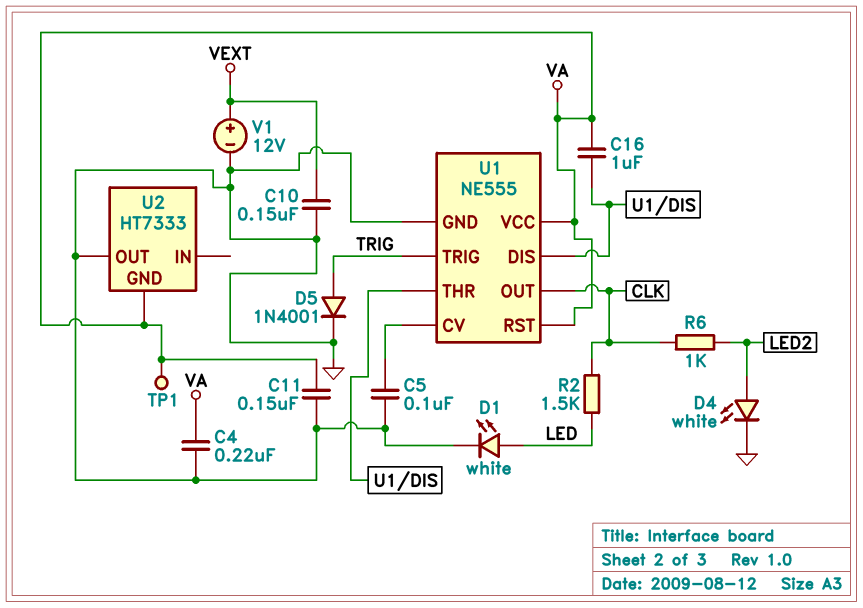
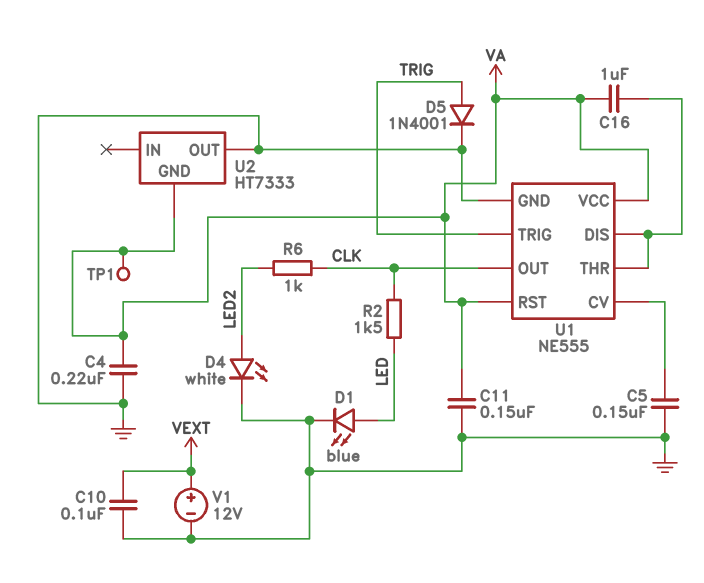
C5: 100nF (GND, U1/CV) -> 150nF (GND, U1/CV)
C10: 150nF (GND, VEXT) -> 100nF (GND, VEXT)
D1: LED white (A LED, K GND) -> LED blue (A LED, K GND)

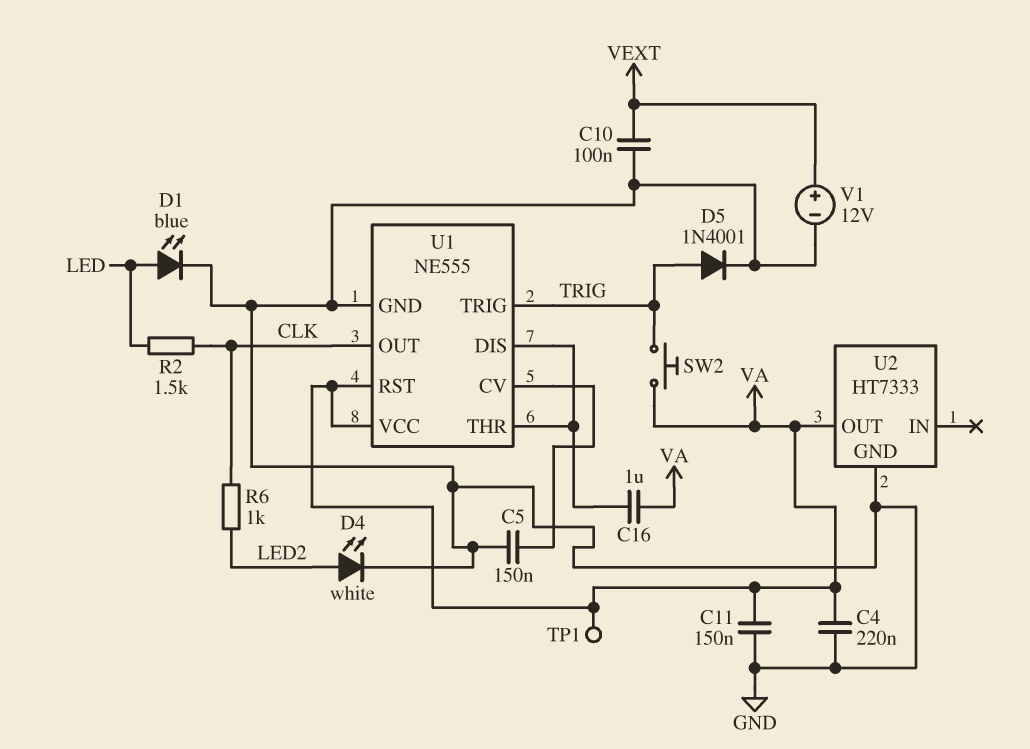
SW2: none -> button (TRIG, VA)
U2 pin GND: VA -> GND
U2 pin OUT: GND -> VA

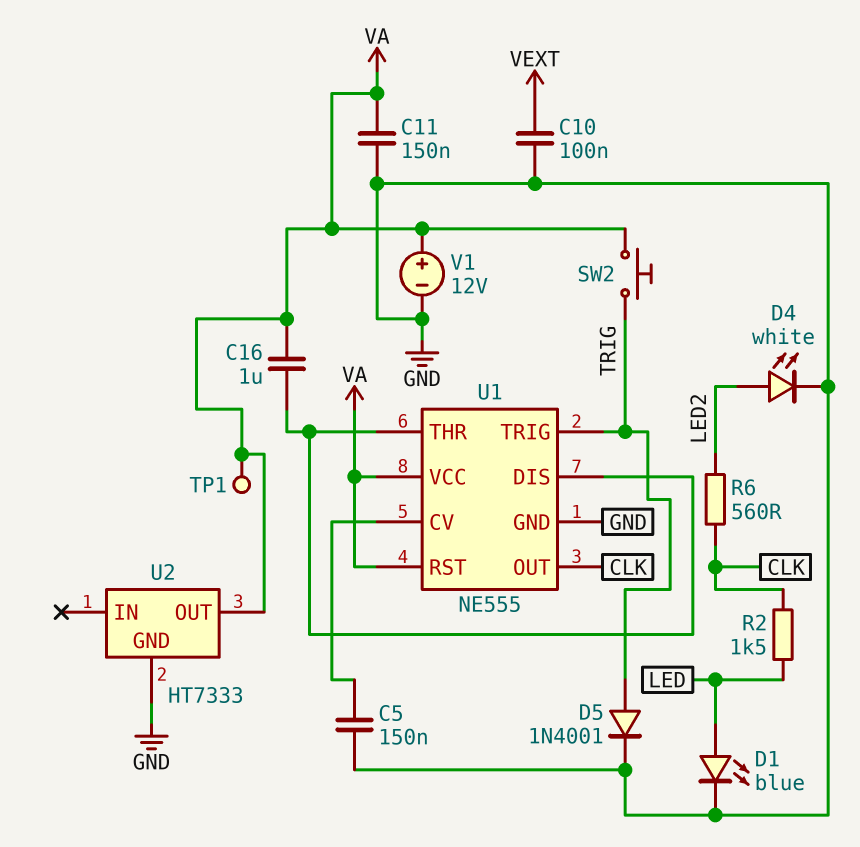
C4: 220nF (GND, VA) -> none
R6: 1k (CLK, LED2) -> 560 (CLK, LED2)
V1: 12V (plus VEXT, minus GND) -> 12V (plus VA, minus GND)

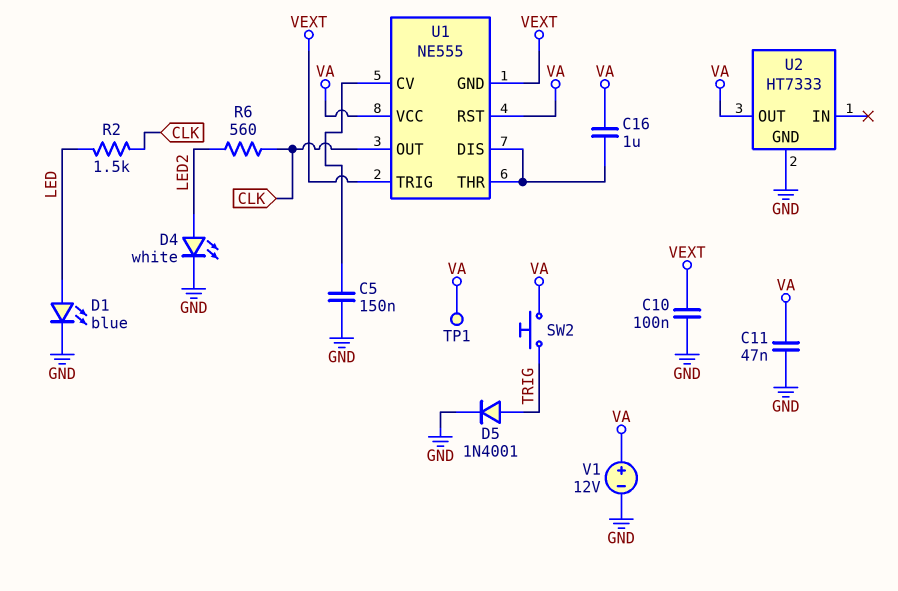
C11: 150nF (GND, VA) -> 47nF (GND, VA)
U1 pin GND: GND -> VEXT
U1 pin TRIG: TRIG -> VEXT

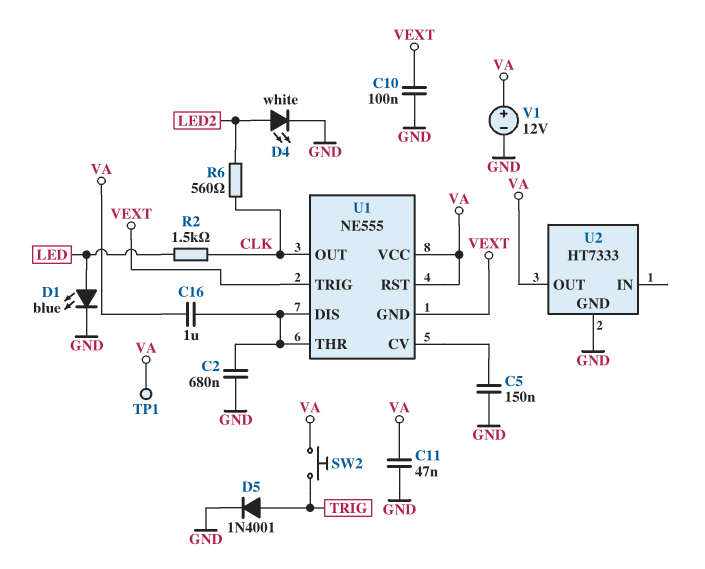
C2: none -> 680nF (GND, U1/DIS)

